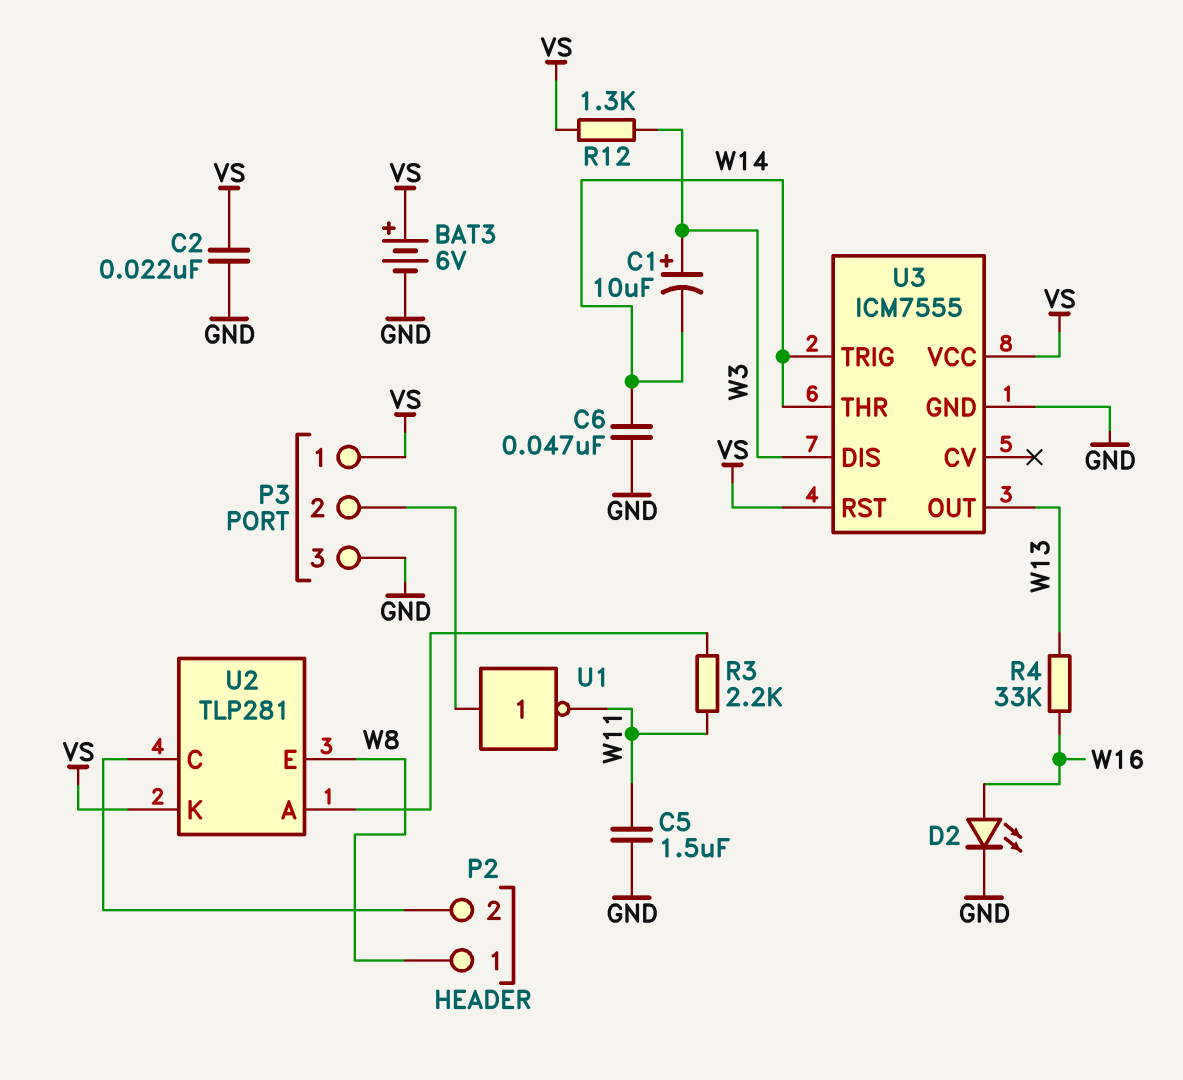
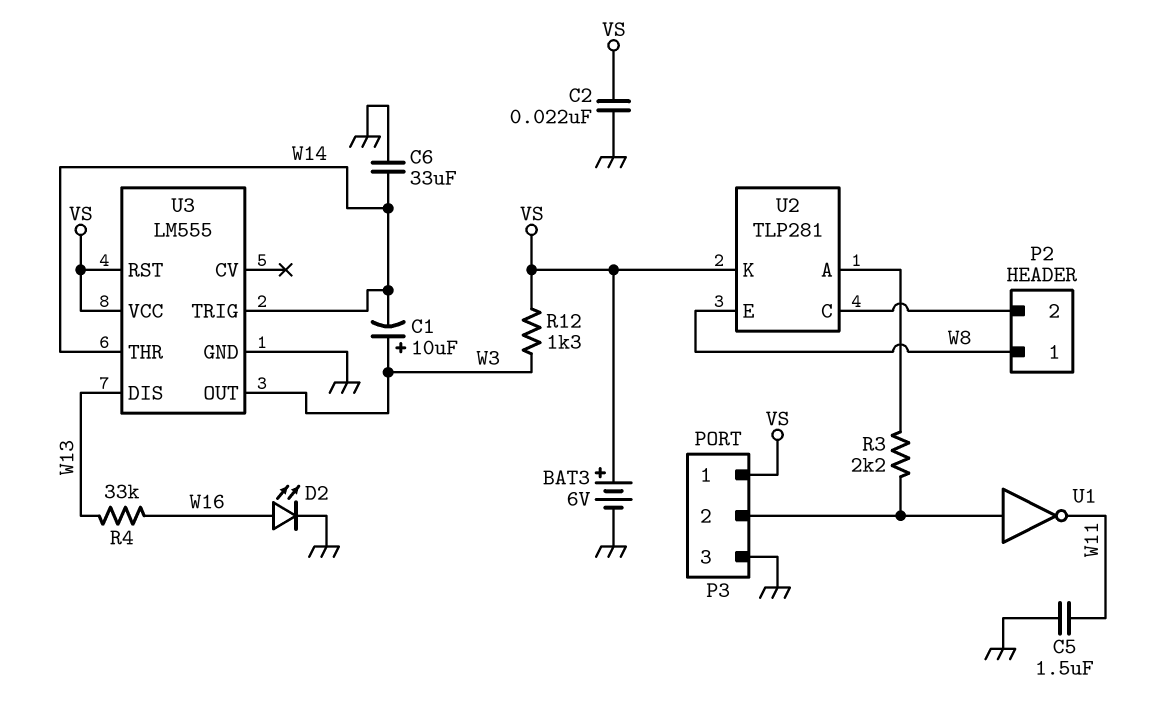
C6: 47nF (GND, W14) -> 33uF (GND, W14)
R3: 2.2k (U2/A, W11) -> 2.2k (P3/2, U2/A)
U3: ICM7555 -> LM555
U3 pin DIS: W3 -> W13
U3 pin OUT: W13 -> W3

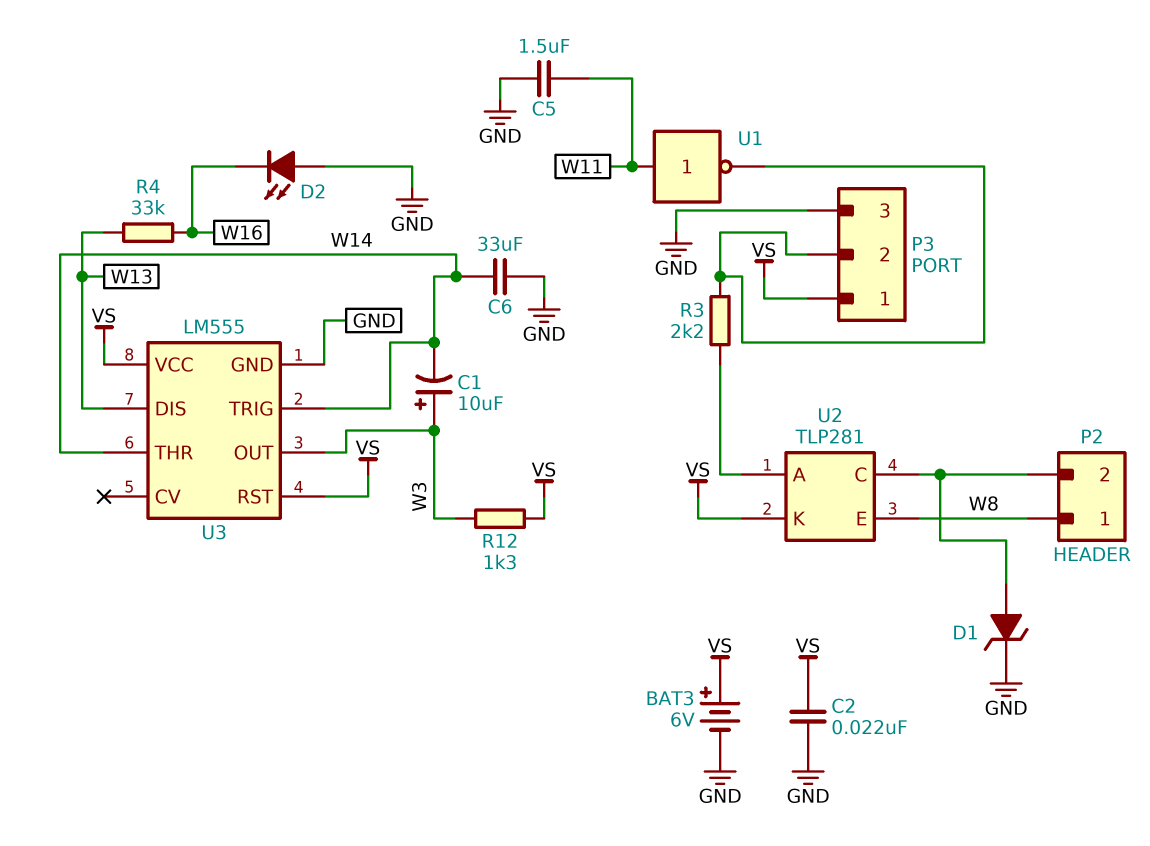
D1: none -> zener (A P2/2, K GND)
D2: LED (A W16, K GND) -> LED (A GND, K W16)
U1: NOT (in P3/2, out W11) -> NOT (in W11, out P3/2)

